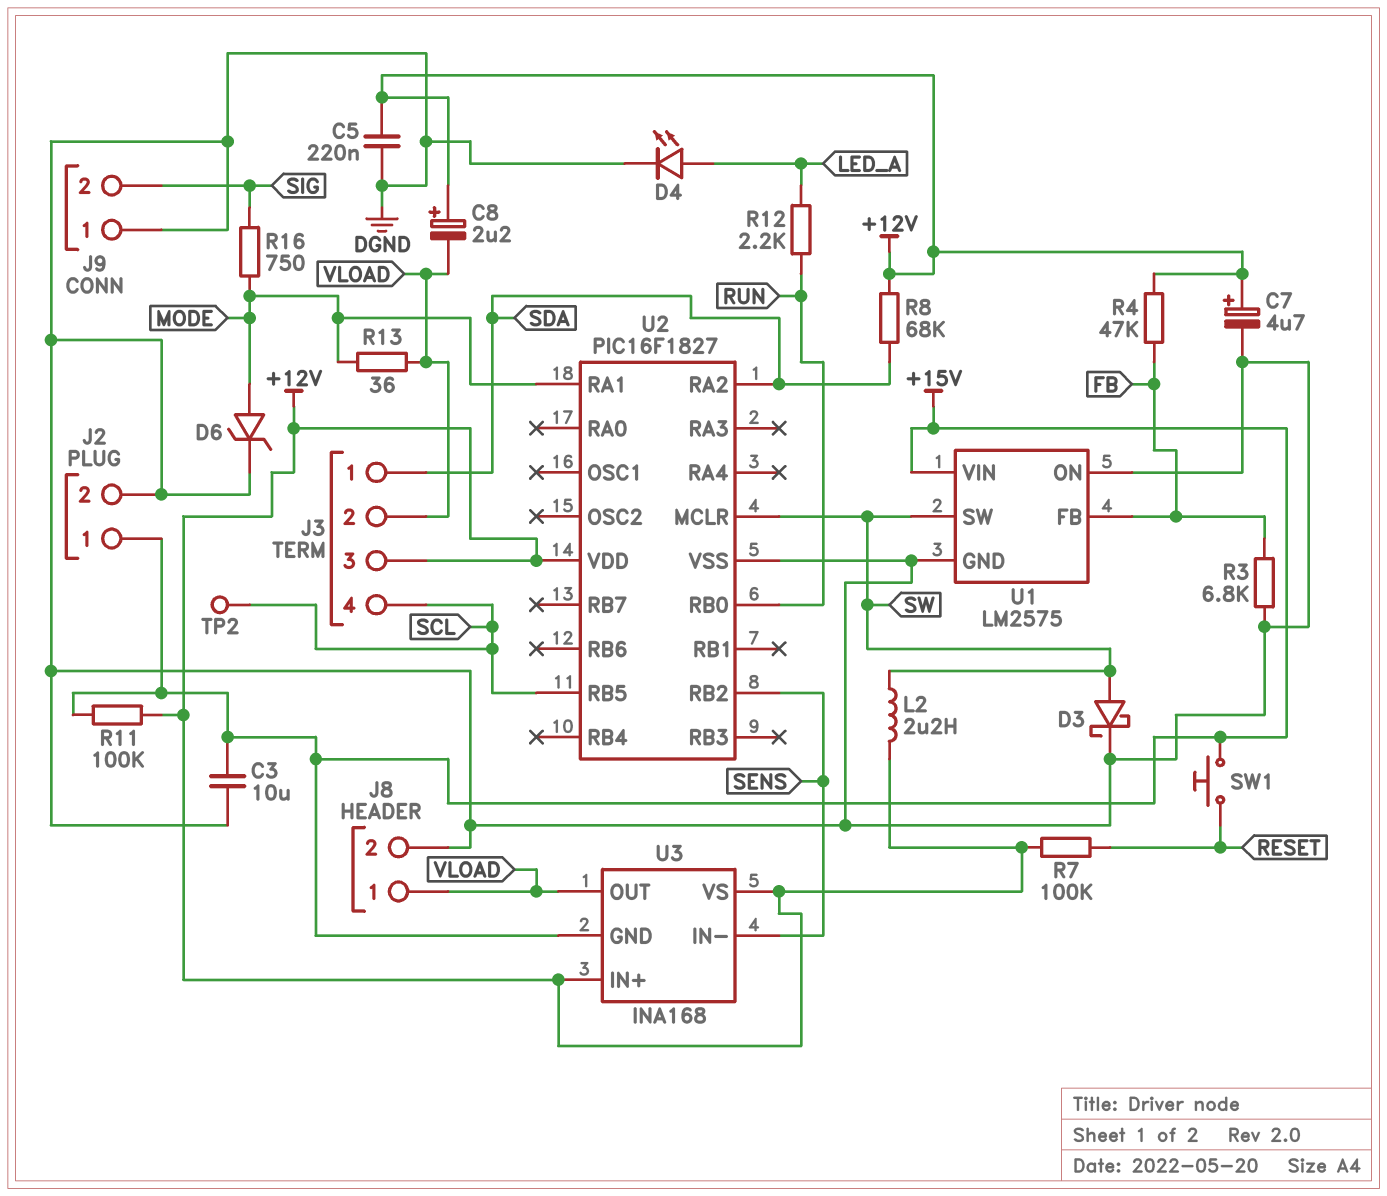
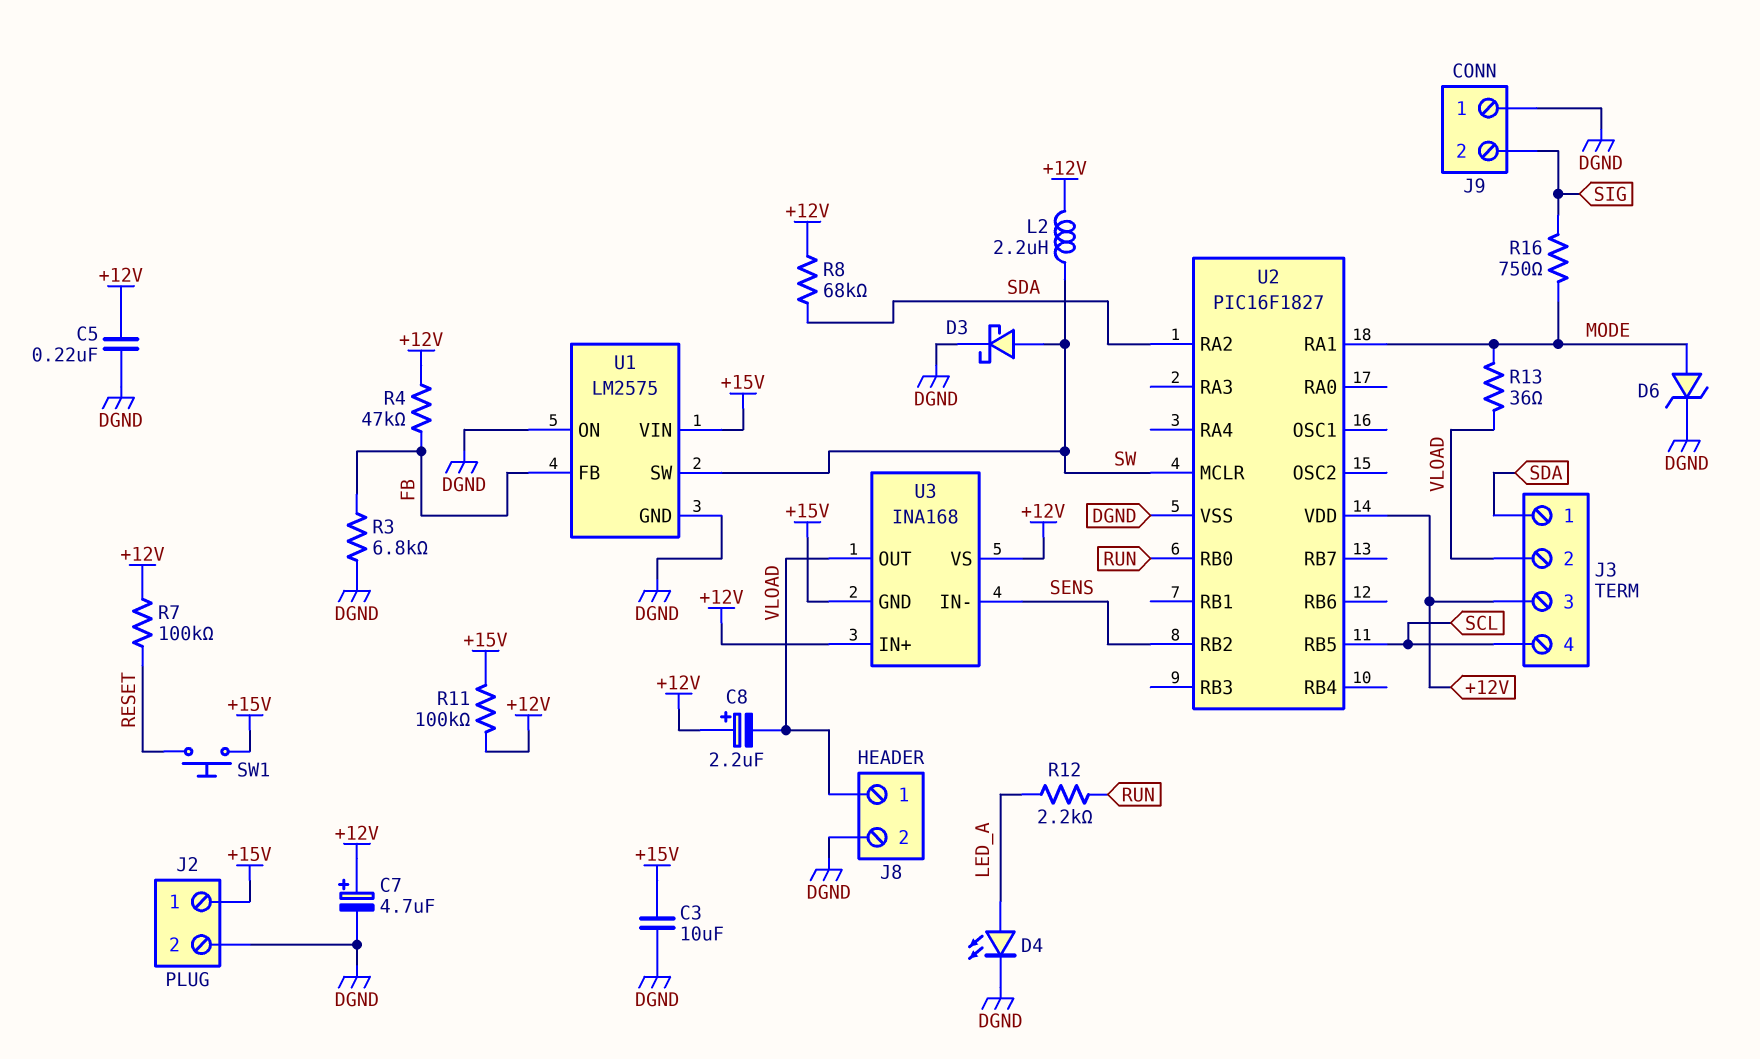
TP2: test point (SCL) -> none

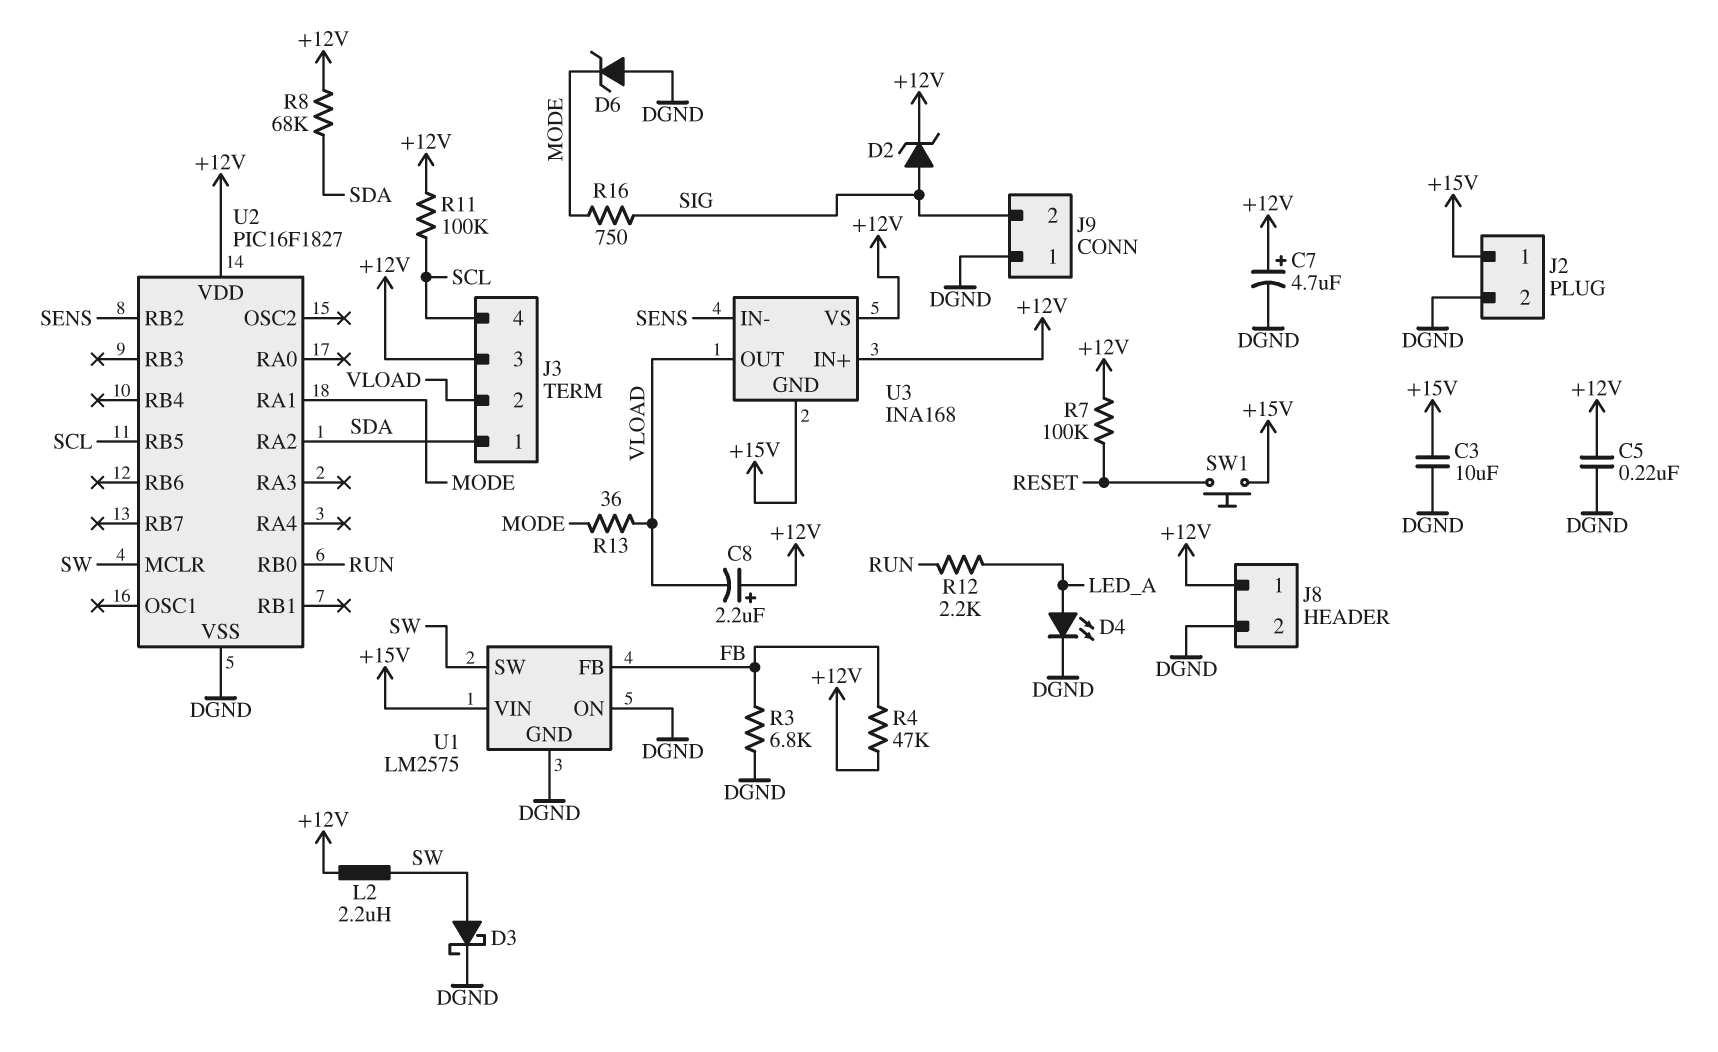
D2: none -> zener (A SIG, K +12V)
D6: zener (A MODE, K DGND) -> zener (A DGND, K MODE)
J8 pin 1: VLOAD -> +12V
R11: 100k (+12V, +15V) -> 100k (+12V, SCL)

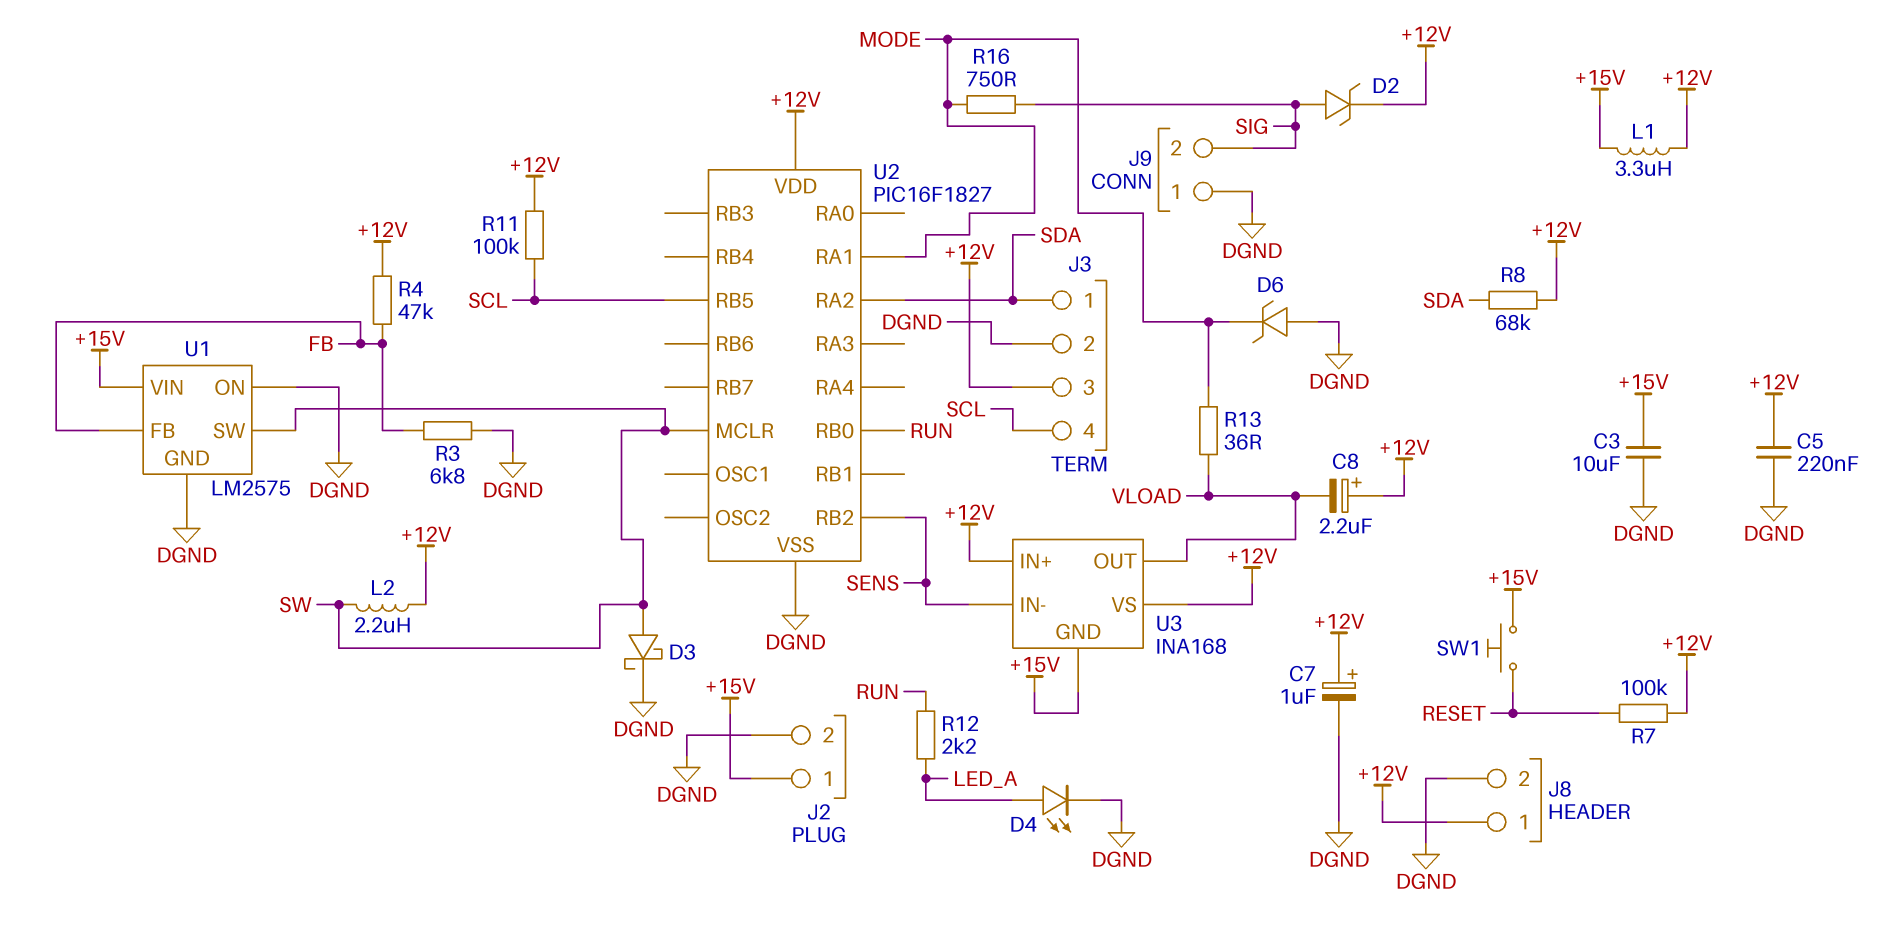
C7: 4.7uF (plus +12V, minus DGND) -> 1uF (plus +12V, minus DGND)
J3 pin 2: VLOAD -> DGND
L1: none -> 3.3uH (+12V, +15V)

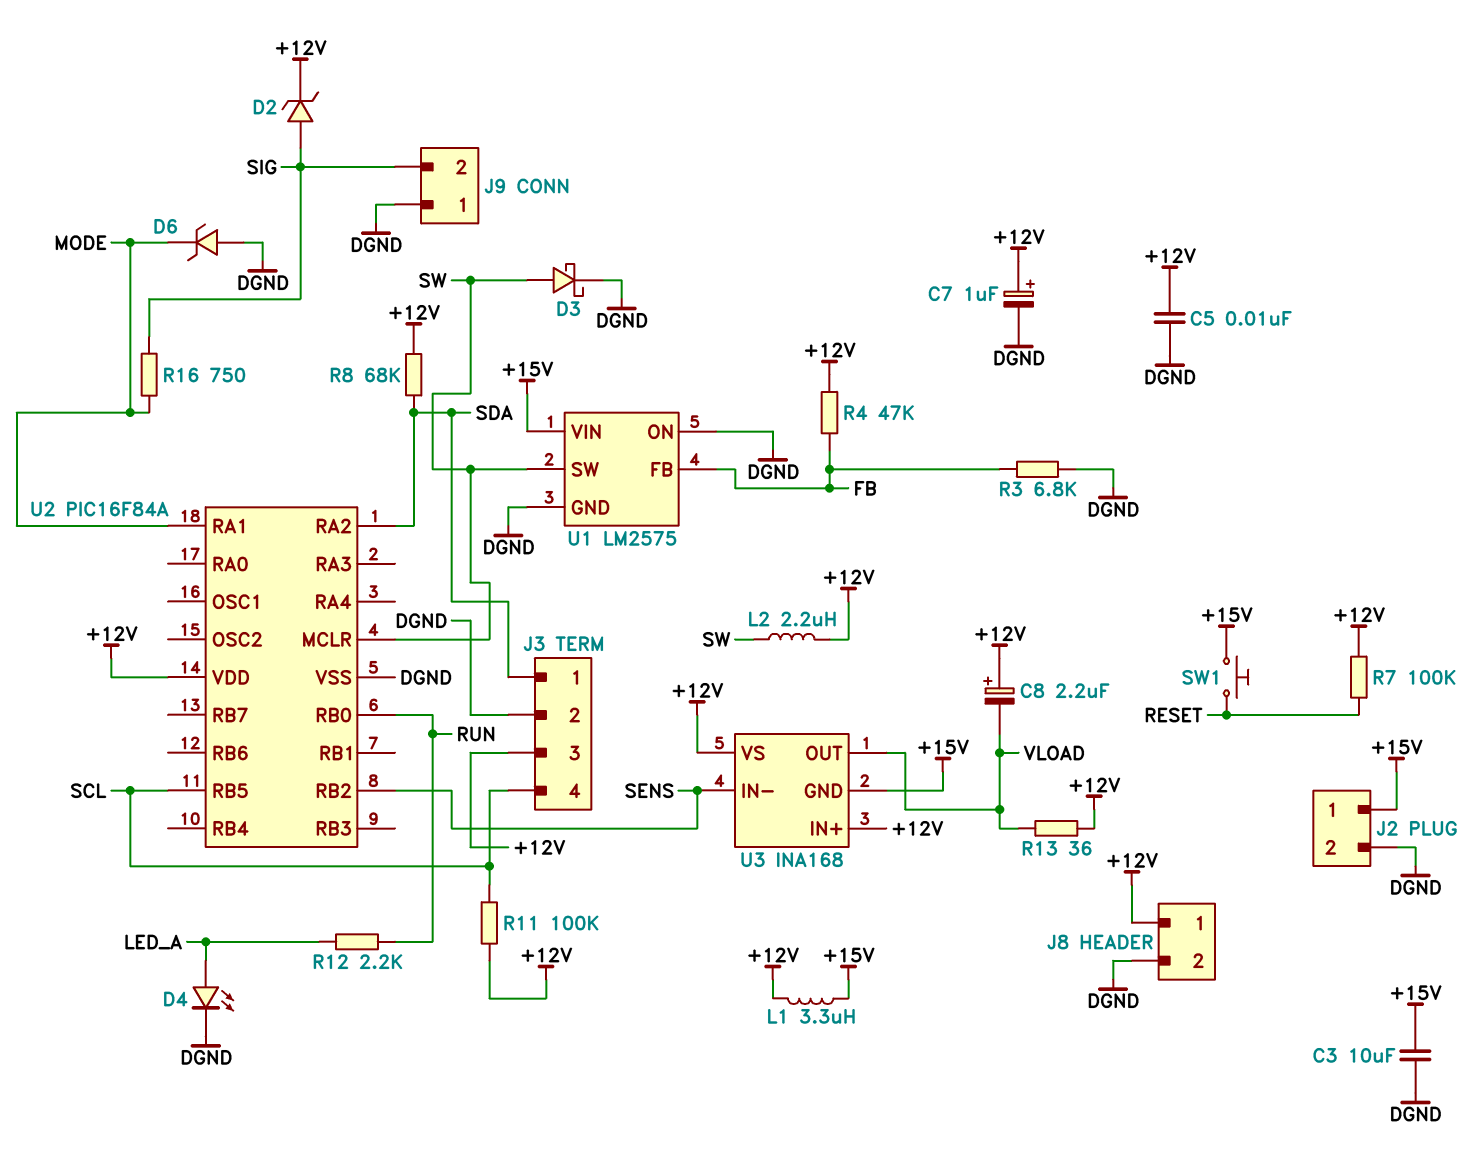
C5: 220nF (+12V, DGND) -> 10nF (+12V, DGND)
R13: 36 (MODE, VLOAD) -> 36 (+12V, VLOAD)
U2: PIC16F1827 -> PIC16F84A

